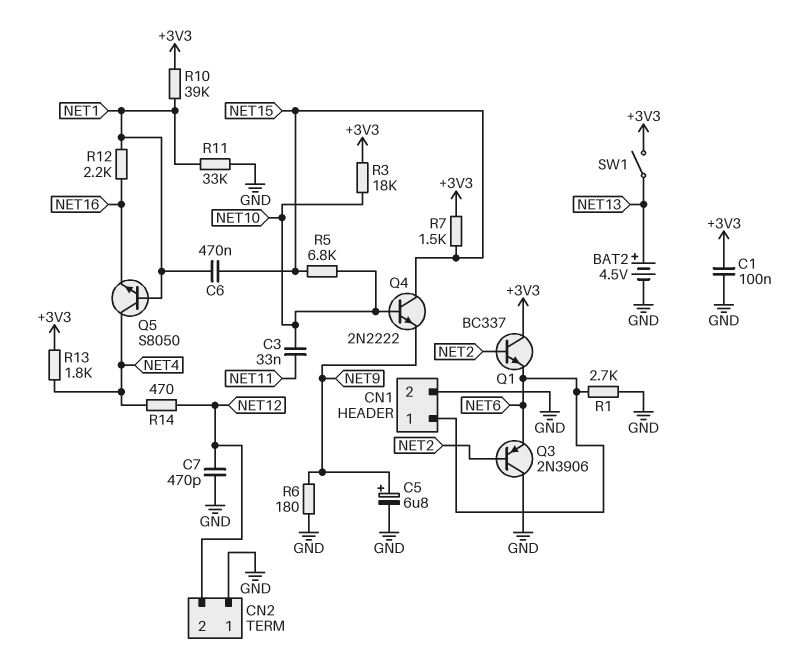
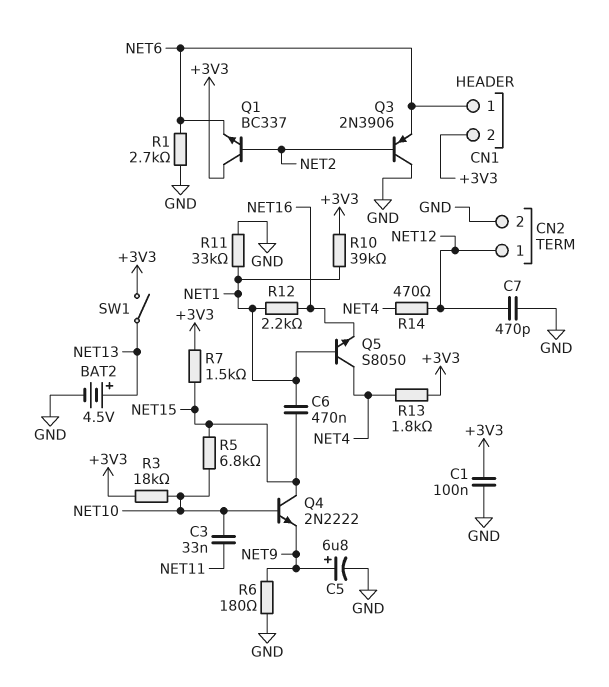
CN1 pin 2: GND -> +3V3
CN2 pin 1: GND -> NET12
CN2 pin 2: NET12 -> GND

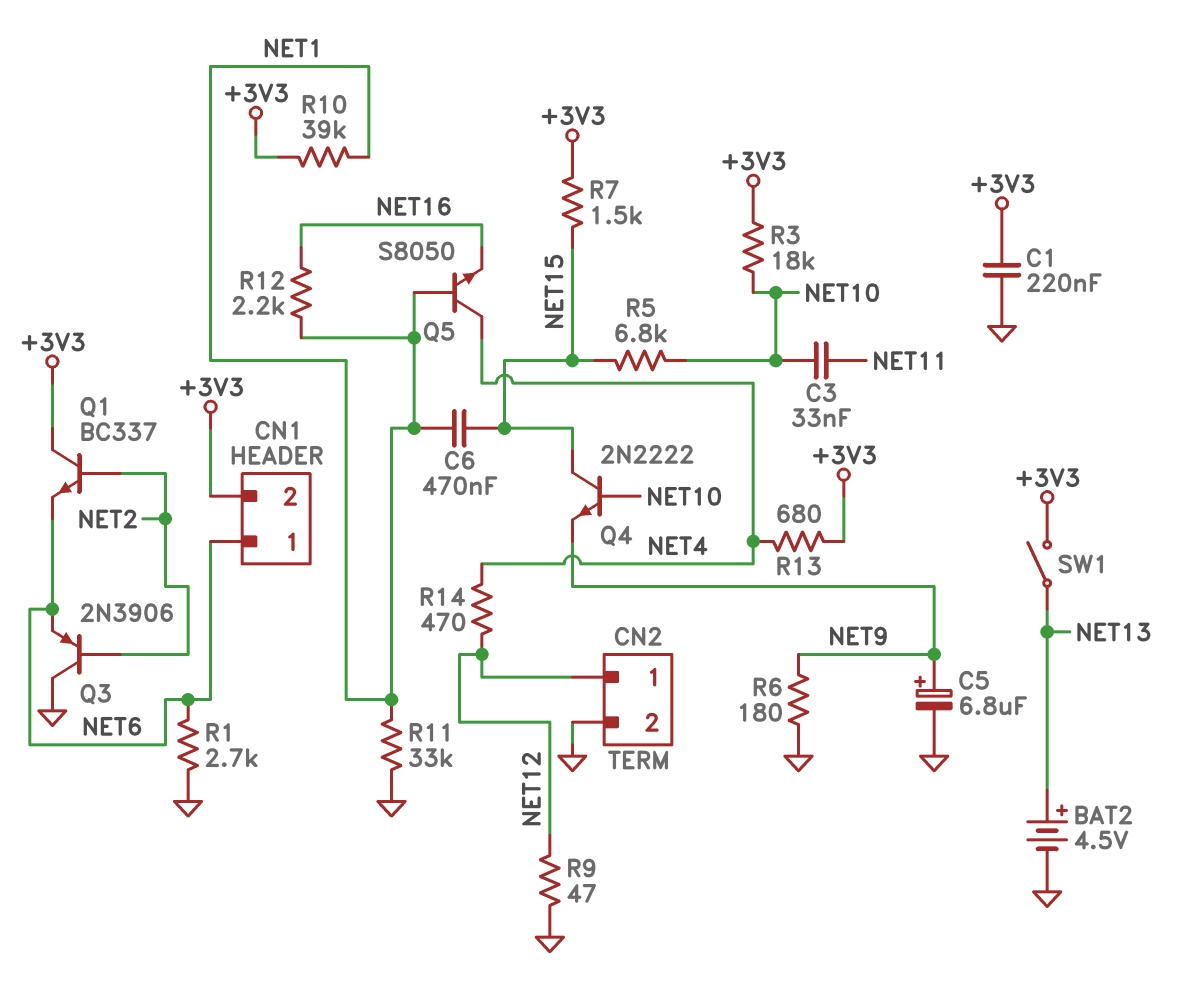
C1: 100nF (+3V3, GND) -> 220nF (+3V3, GND)
C7: 470pF (GND, NET12) -> none
R9: none -> 47 (GND, NET12)
R13: 1.8k (+3V3, NET4) -> 680 (+3V3, NET4)

